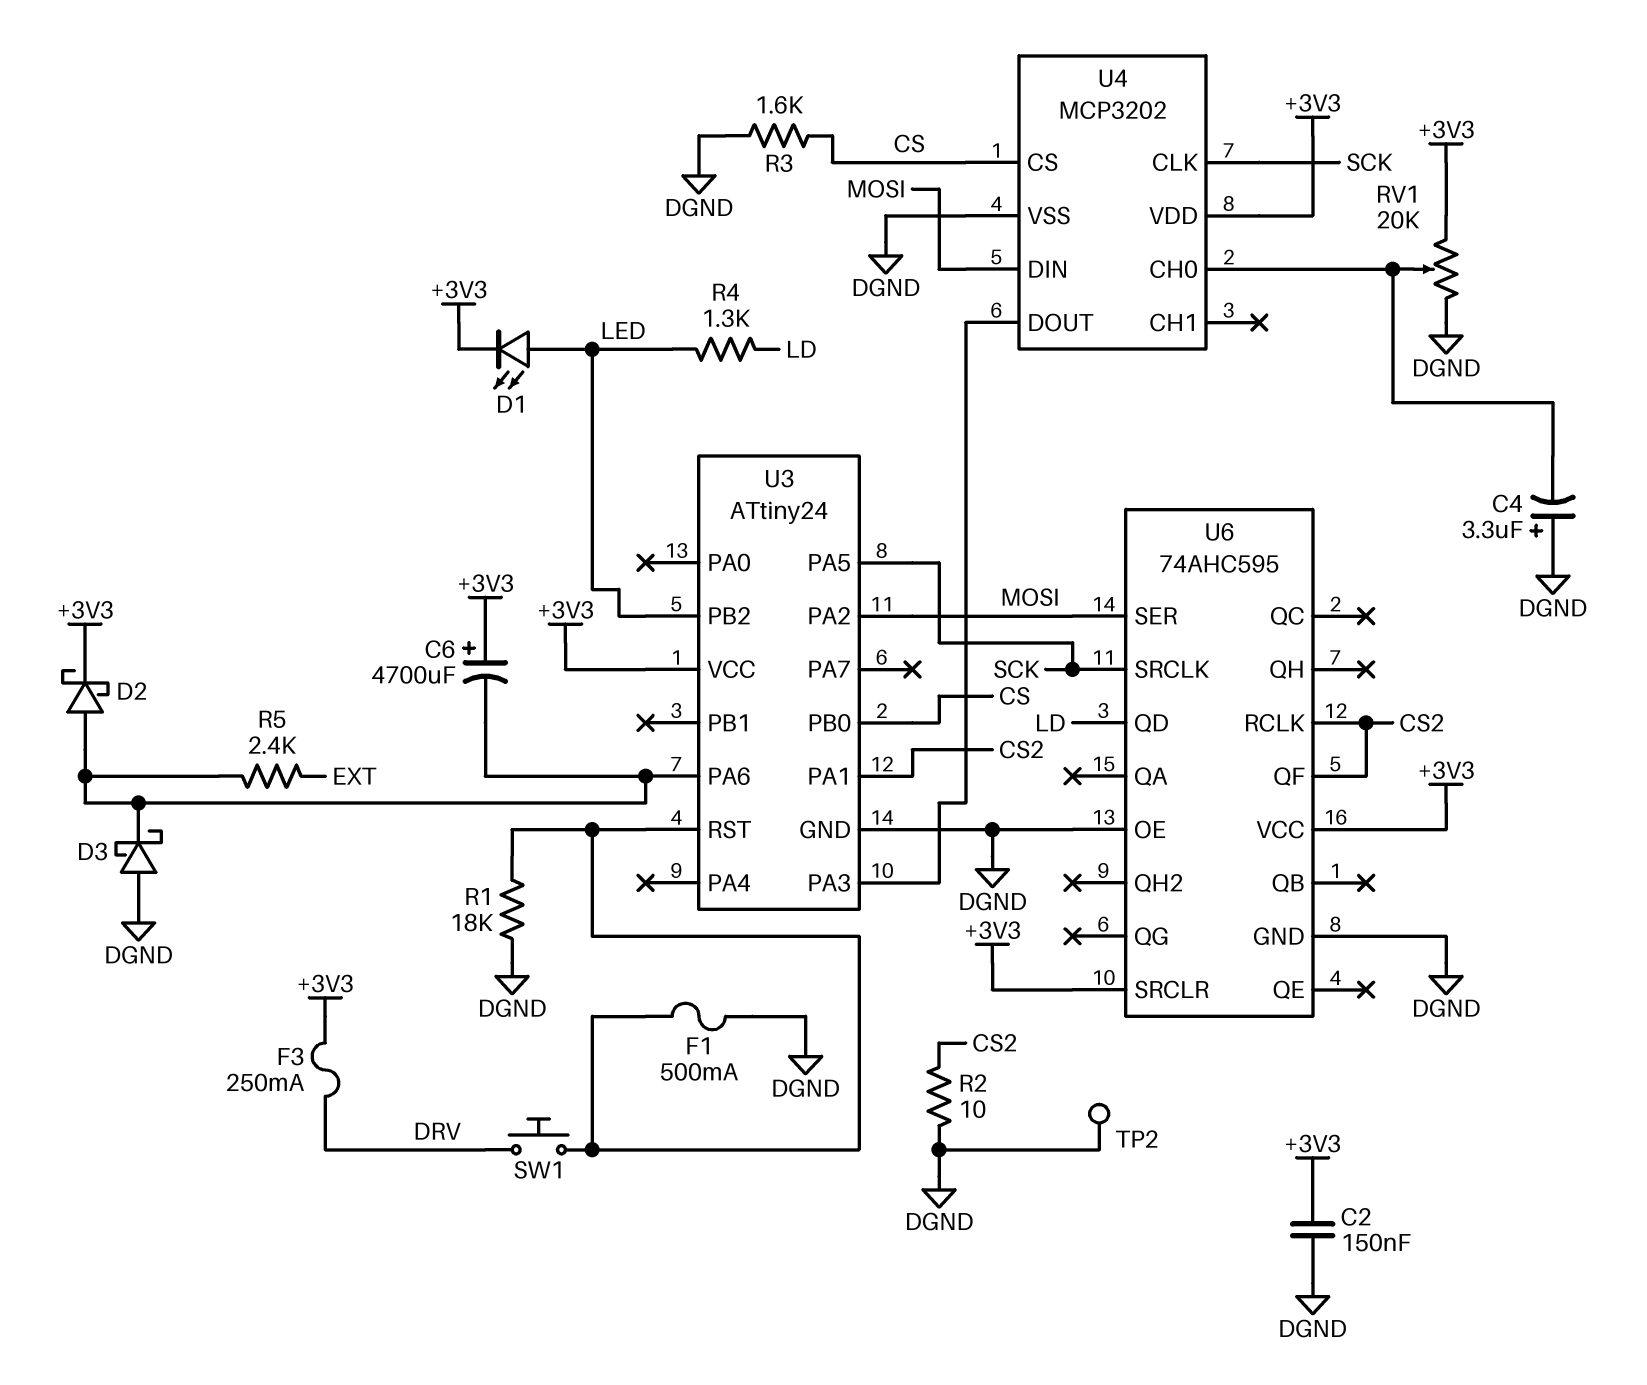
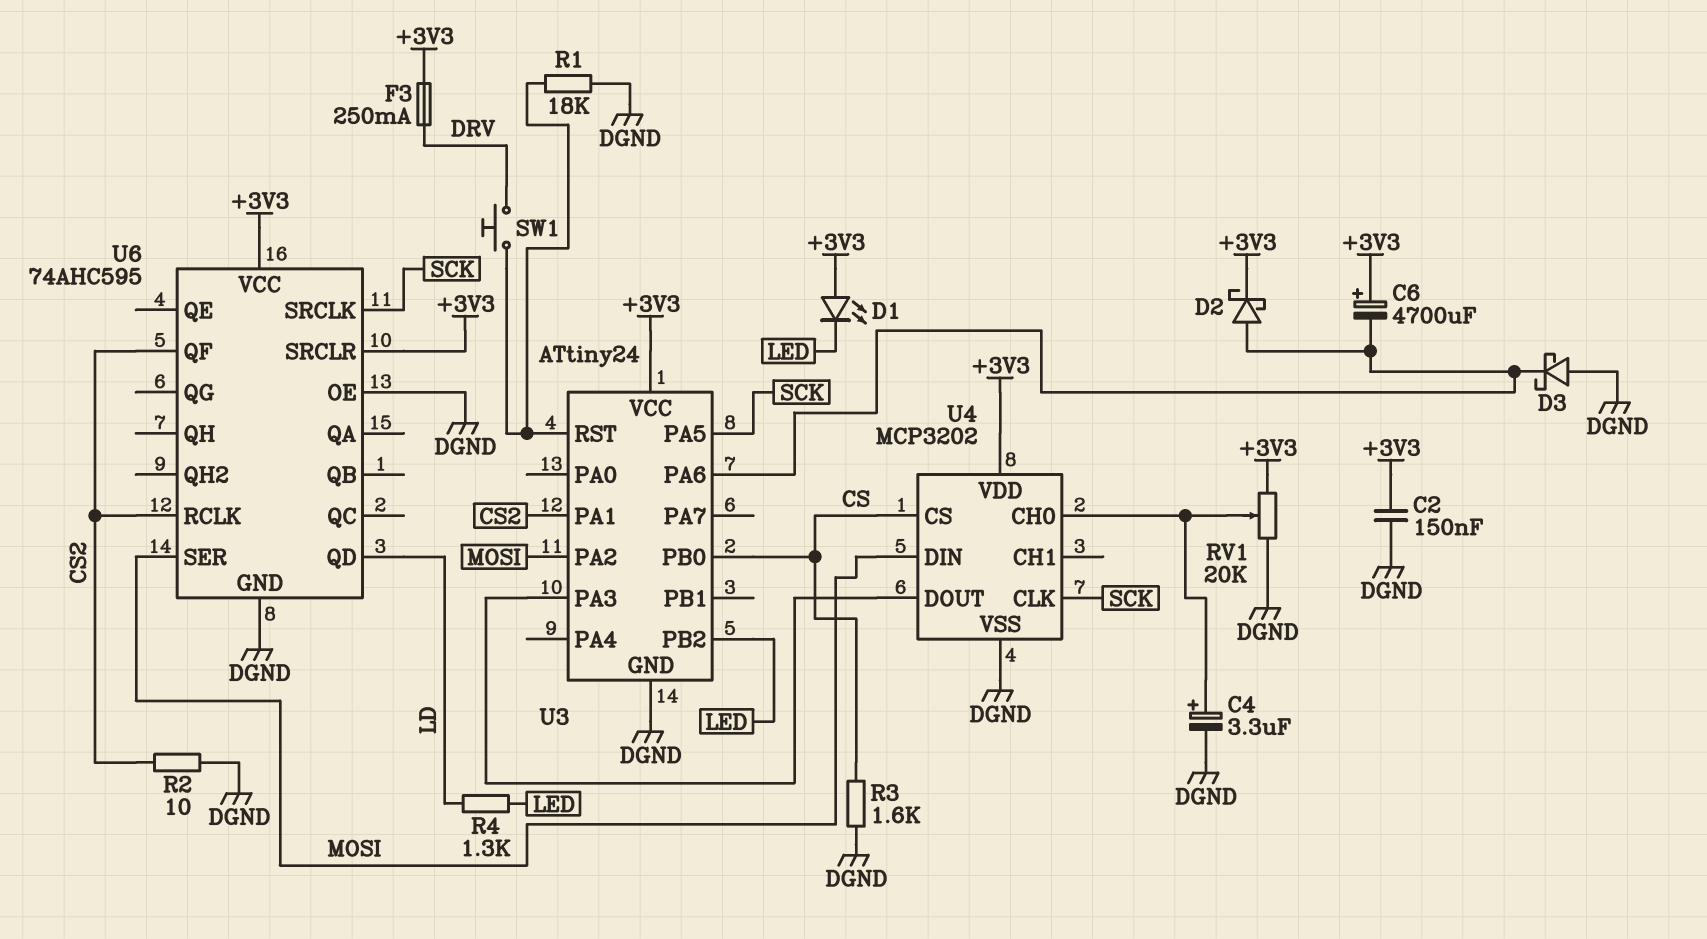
C4: 3.3uF (plus DGND, minus U4/CH0) -> 3.3uF (plus U4/CH0, minus DGND)
D1: LED (A LED, K +3V3) -> LED (A +3V3, K LED)
F1: 500mA (DGND, U3/RST) -> none
R5: 2.4k (EXT, U3/PA6) -> none
TP2: test point (DGND) -> none

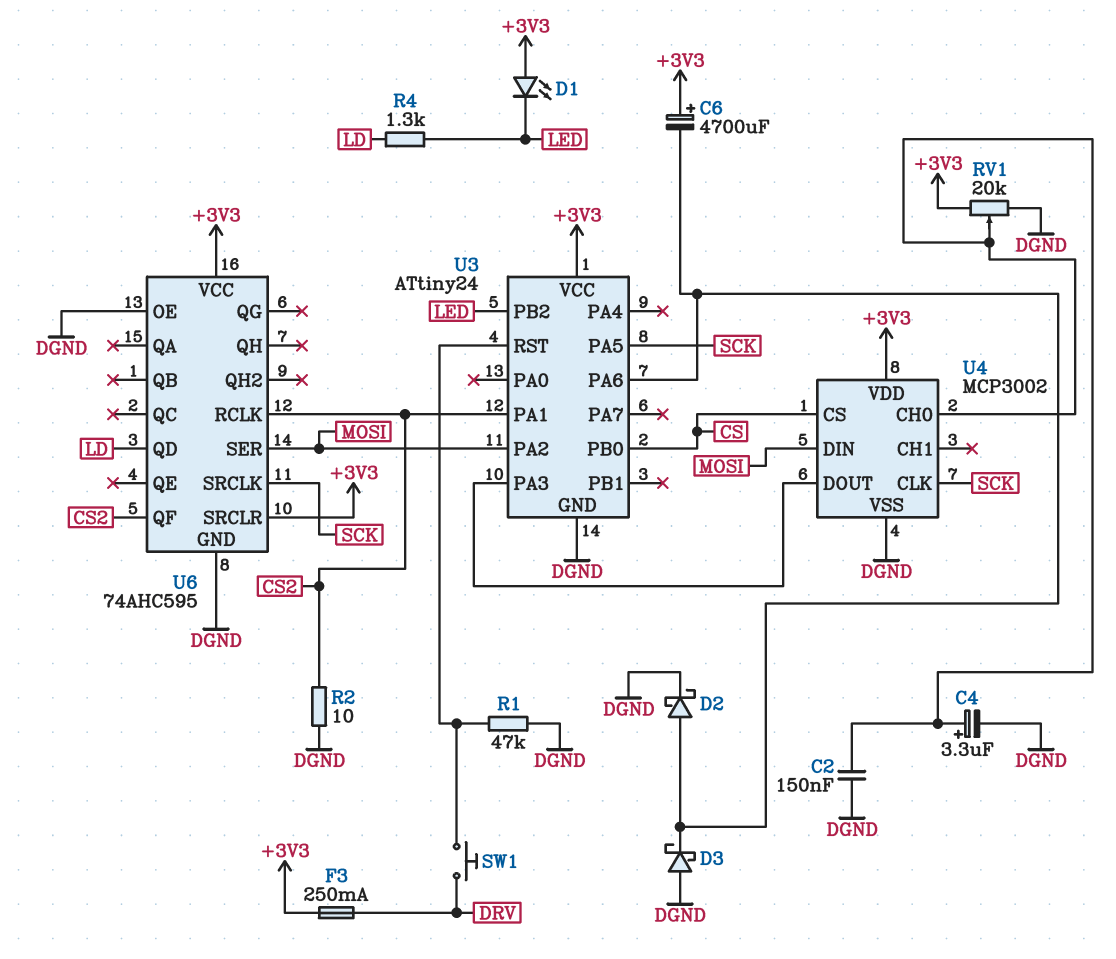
C2: 150nF (+3V3, DGND) -> 150nF (DGND, U4/CH0)
D2: schottky (A U3/PA6, K +3V3) -> schottky (A U3/PA6, K DGND)
R1: 18k (DGND, U3/RST) -> 47k (DGND, U3/RST)
R3: 1.6k (CS, DGND) -> none
U4: MCP3202 -> MCP3002

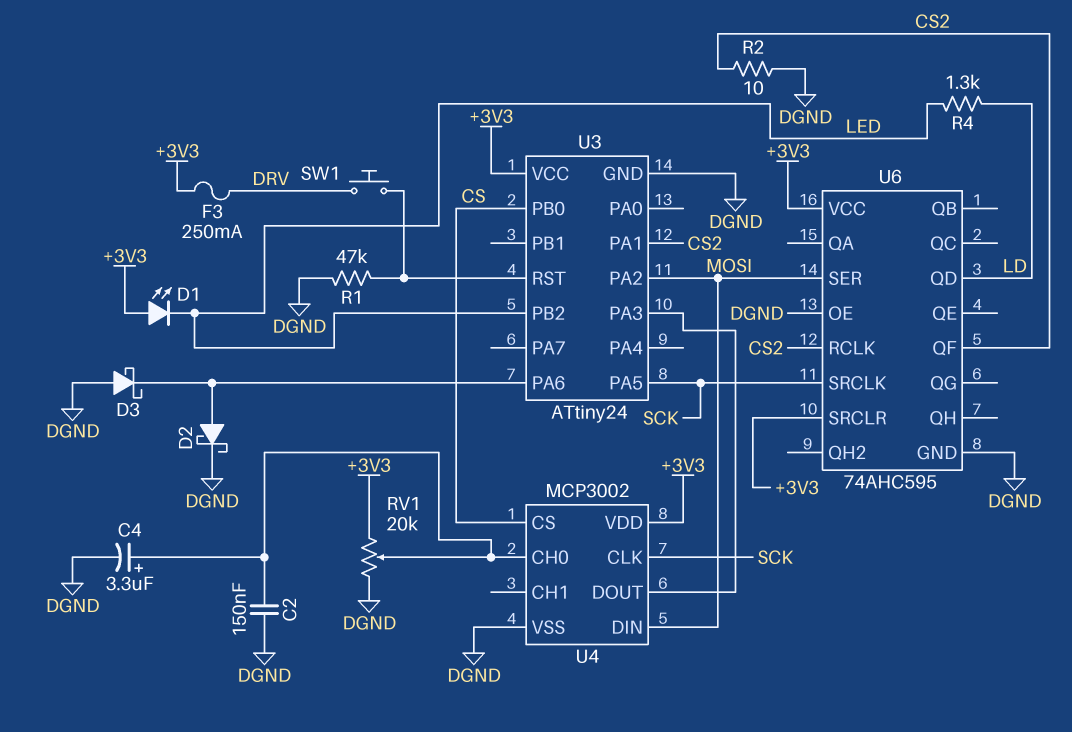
C6: 4700uF (plus +3V3, minus U3/PA6) -> none

